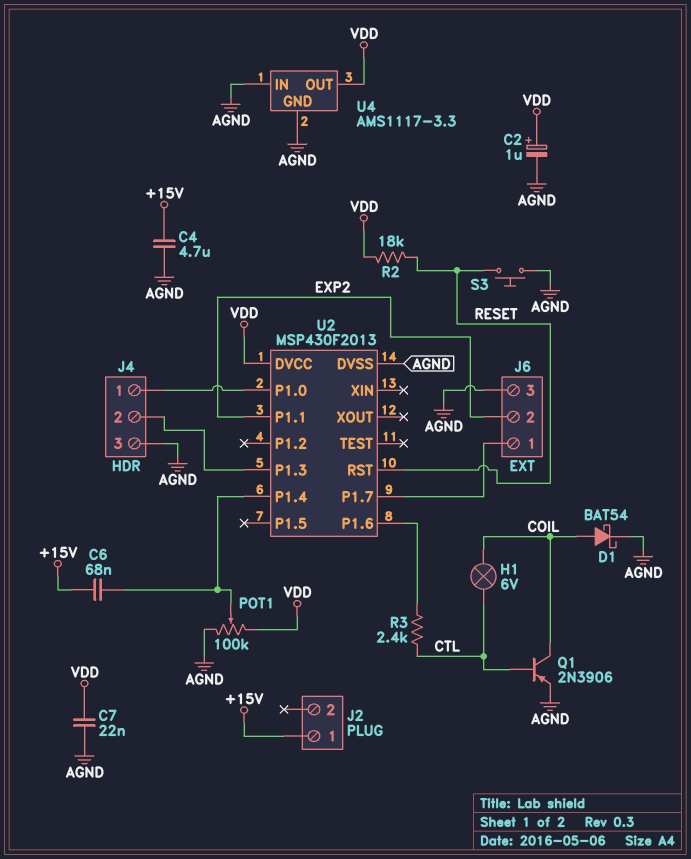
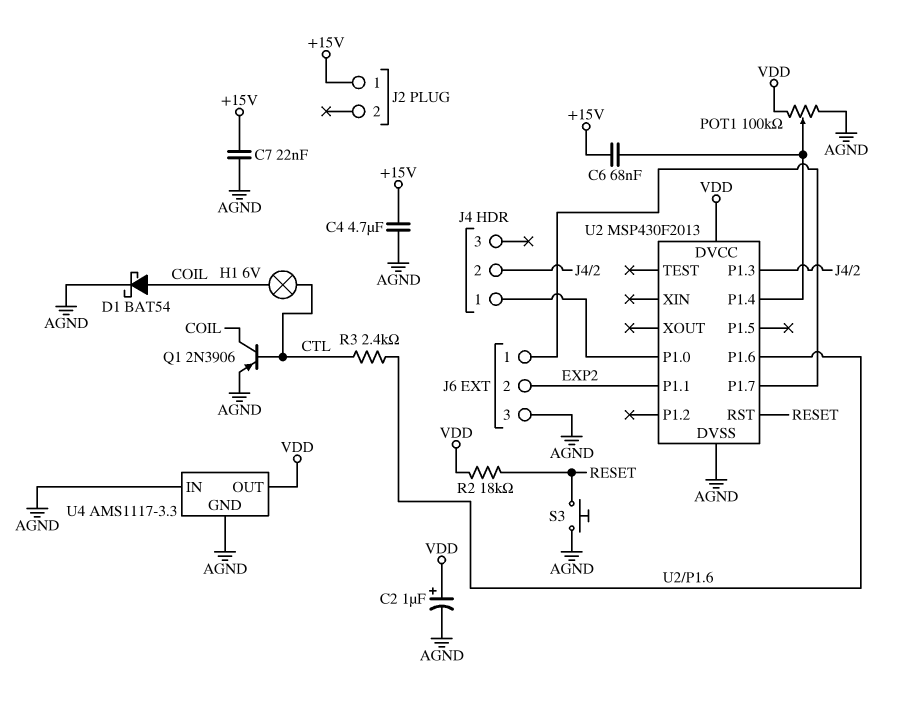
C7: 22nF (AGND, VDD) -> 22nF (+15V, AGND)
J4 pin 3: AGND -> none

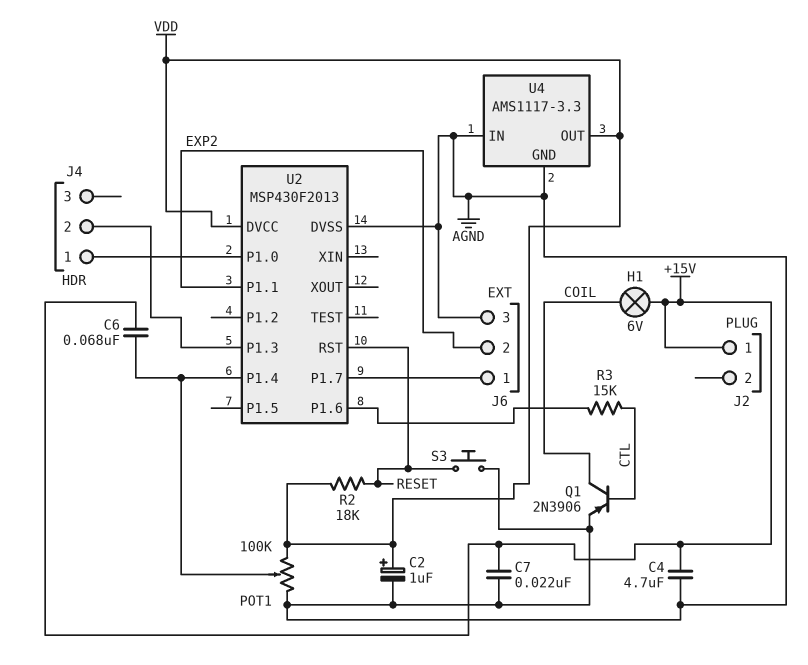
D1: schottky BAT54 (A COIL, K AGND) -> none
H1: lamp 6V (COIL, CTL) -> lamp 6V (+15V, COIL)
R3: 2.4k (CTL, U2/P1.6) -> 15k (CTL, U2/P1.6)

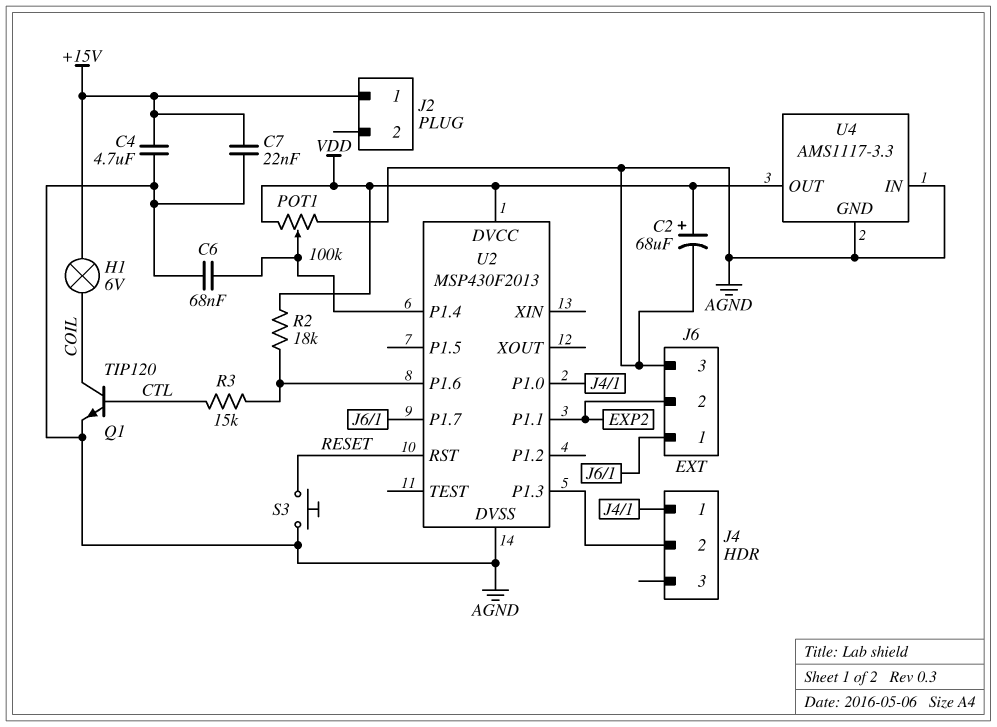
C2: 1uF (plus VDD, minus AGND) -> 68uF (plus VDD, minus AGND)
C6: 68nF (+15V, U2/P1.4) -> 68nF (AGND, U2/P1.4)
Q1: PNP 2N3906 (B CTL, C COIL, E AGND) -> NPN TIP120 (B CTL, C COIL, E AGND)
R2: 18k (RESET, VDD) -> 18k (U2/P1.6, VDD)

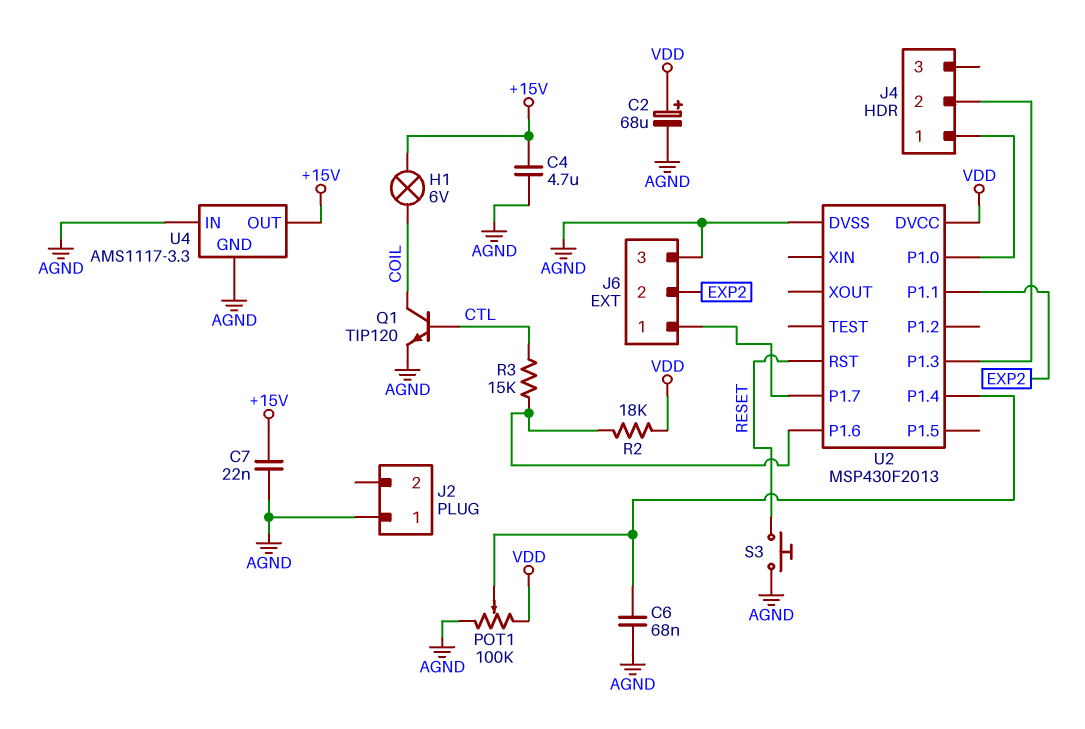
J2 pin 1: +15V -> AGND
U4 pin OUT: VDD -> +15V

